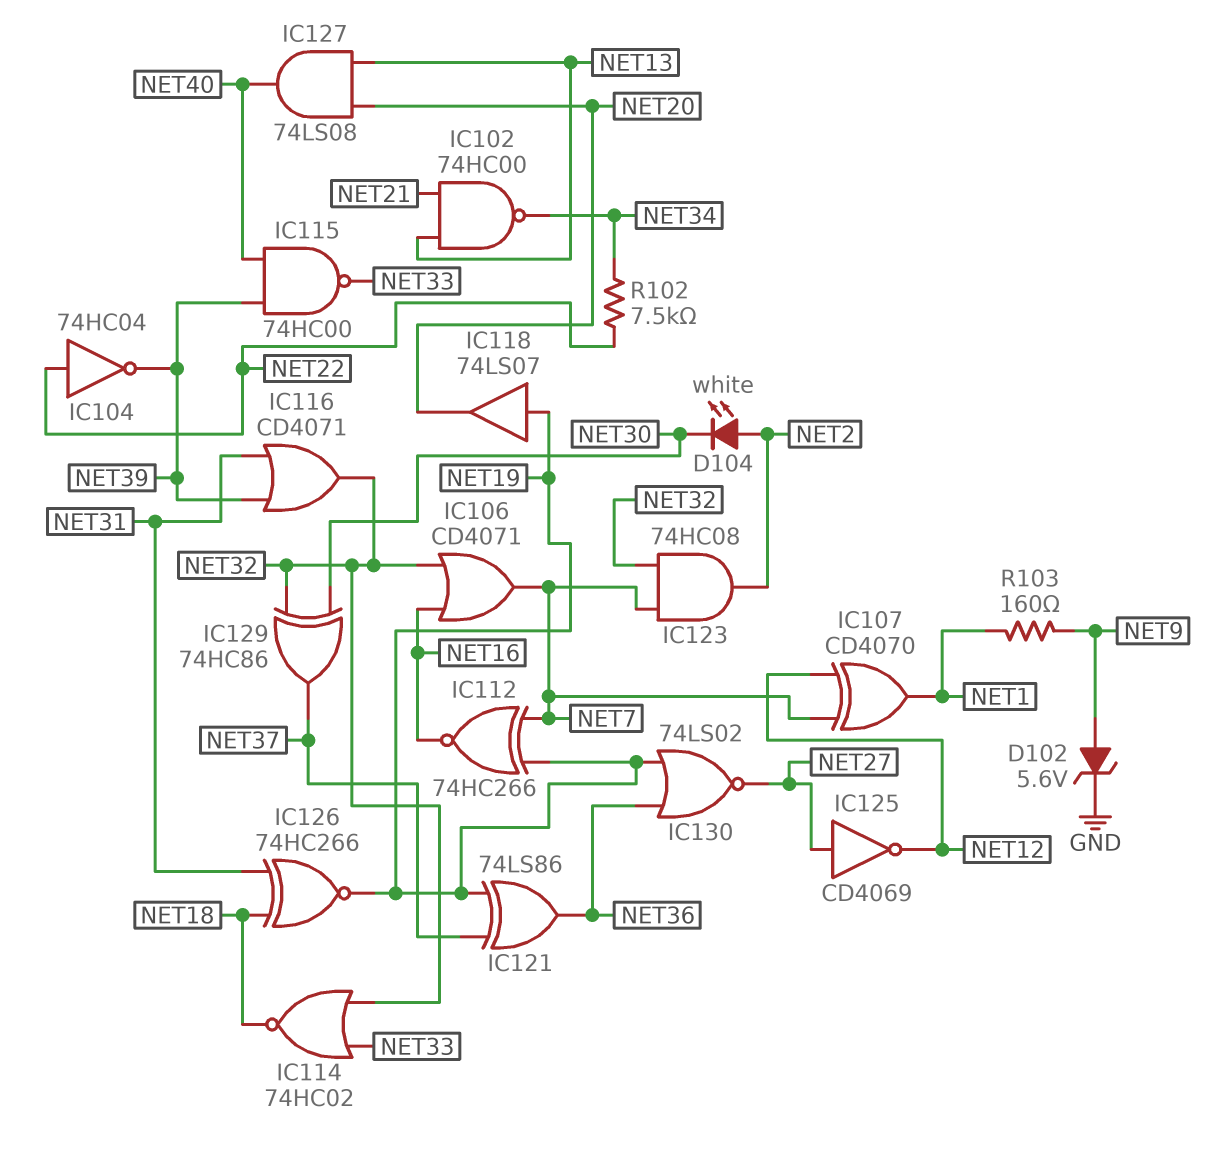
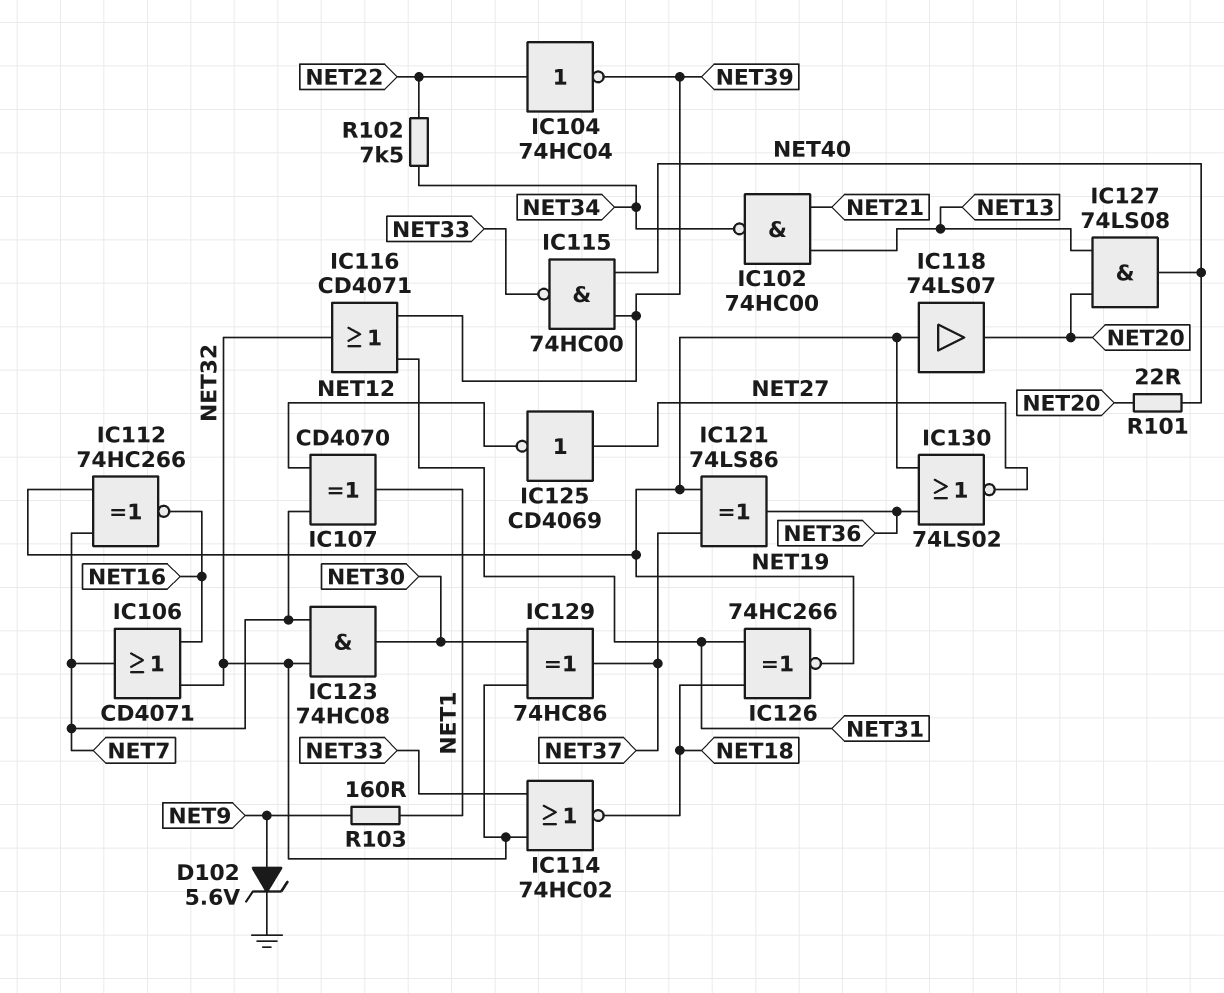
D104: LED white (A NET2, K NET30) -> none
IC123: AND 74HC08 (in NET7, in NET32, out NET2) -> AND 74HC08 (in NET7, in NET32, out NET30)
R101: none -> 22 (NET20, NET40)

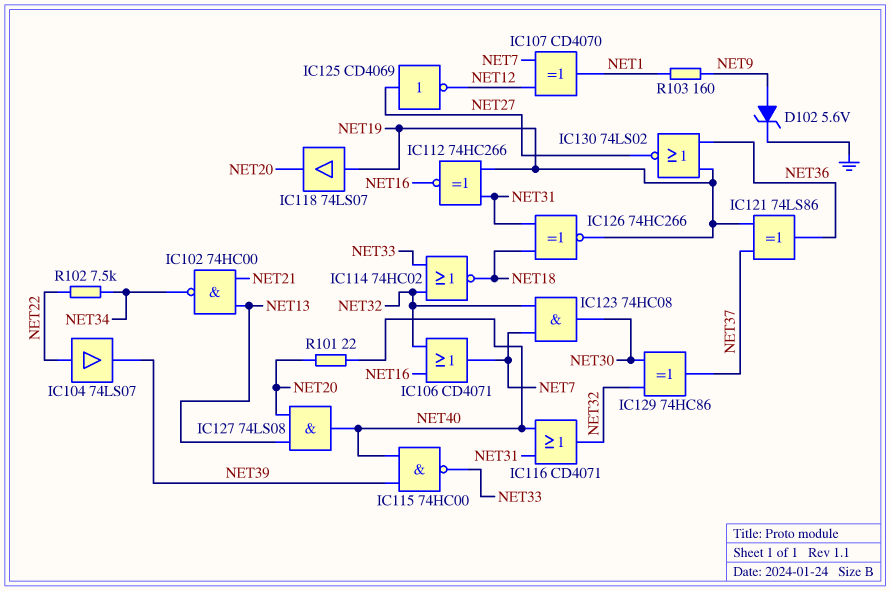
IC104: NOT 74HC04 (in NET22, out NET39) -> buffer 74LS07 (in NET22, out NET39)
IC112: XNOR 74HC266 (in NET7, in NET19, out NET16) -> XNOR 74HC266 (in NET19, in NET31, out NET16)
IC116: OR CD4071 (in NET31, in NET39, out NET32) -> OR CD4071 (in NET31, in NET40, out NET32)

